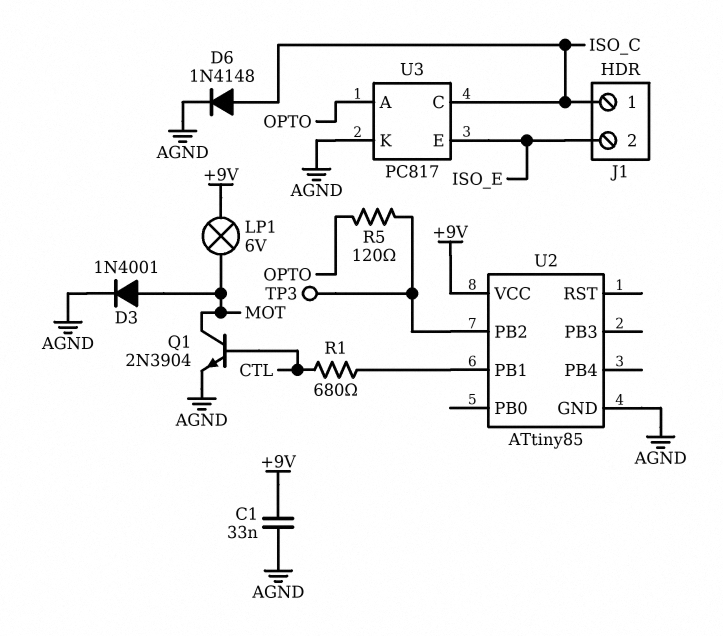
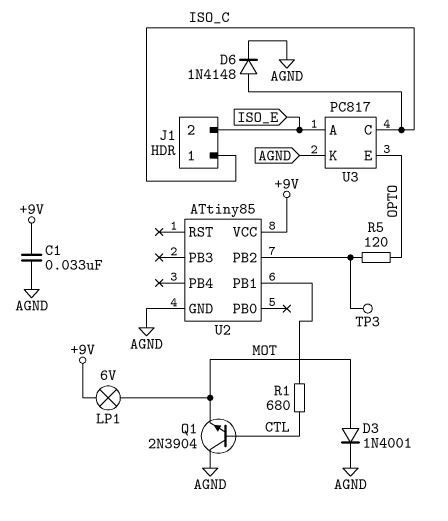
Q1: NPN 2N3904 (B CTL, C MOT, E AGND) -> NPN 2N3904 (B CTL, C AGND, E MOT)
U3 pin A: OPTO -> ISO_E
U3 pin E: ISO_E -> OPTO

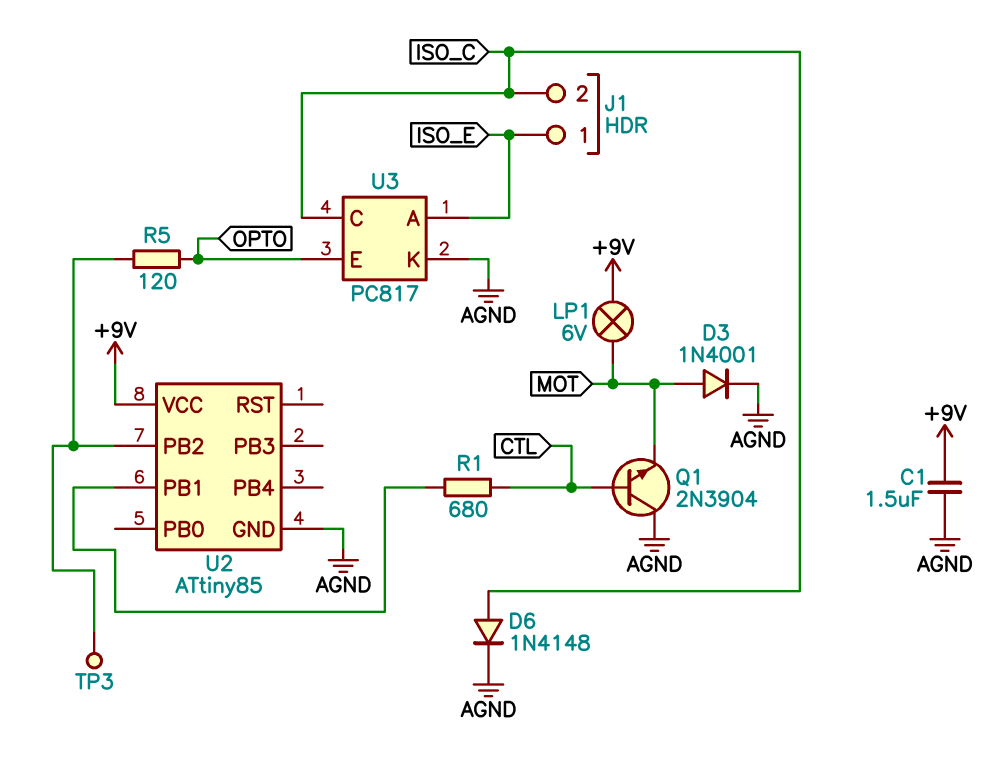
C1: 33nF (+9V, AGND) -> 1.5uF (+9V, AGND)
J1 pin 1: ISO_C -> ISO_E
J1 pin 2: ISO_E -> ISO_C

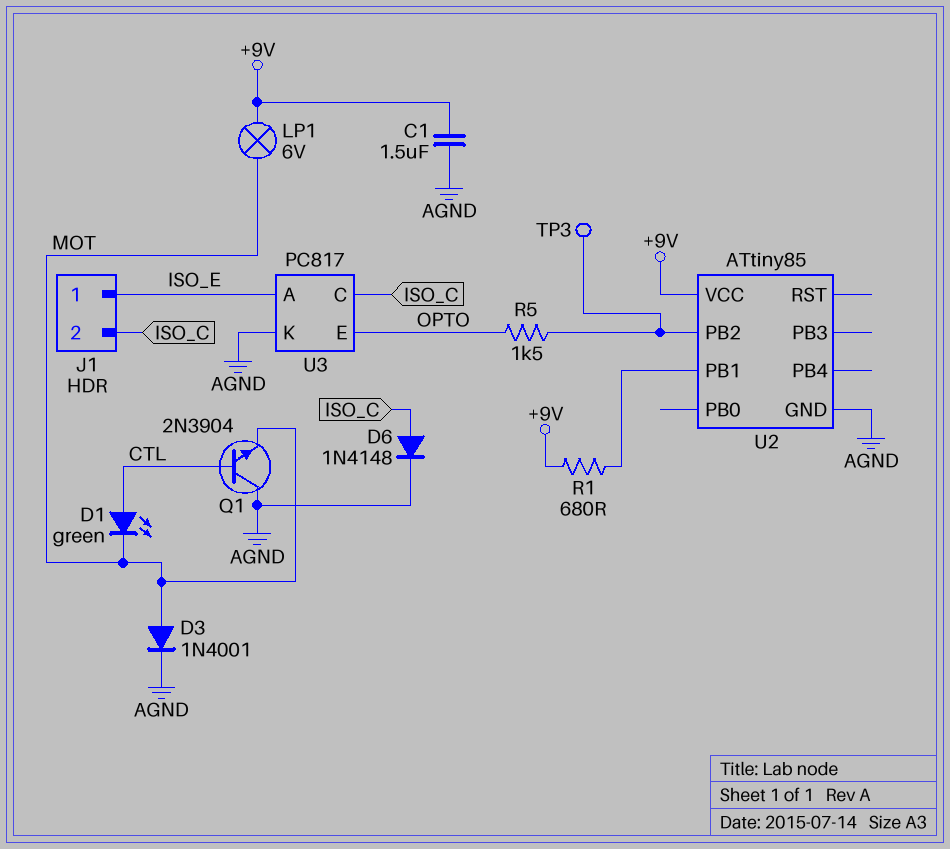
D1: none -> LED green (A CTL, K MOT)
R1: 680 (CTL, U2/PB1) -> 680 (+9V, U2/PB1)
R5: 120 (OPTO, U2/PB2) -> 1.5k (OPTO, U2/PB2)

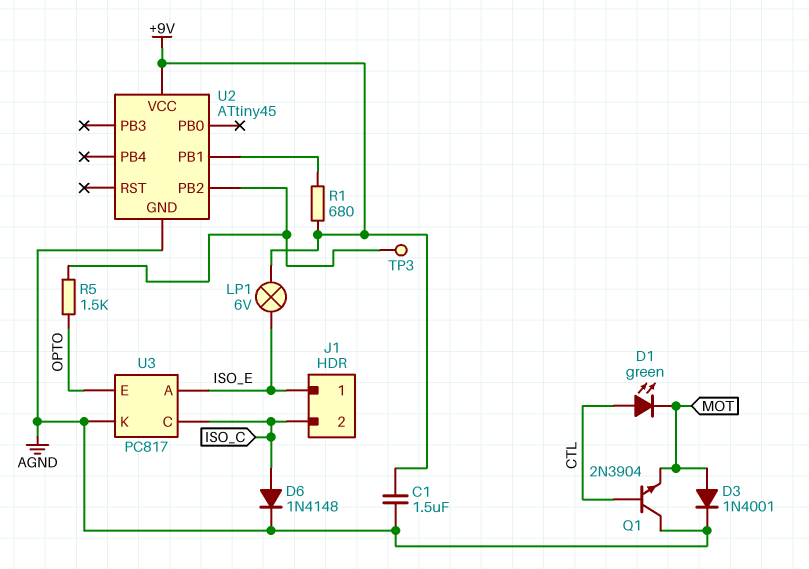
LP1: lamp 6V (+9V, MOT) -> lamp 6V (+9V, ISO_E)
U2: ATtiny85 -> ATtiny45

